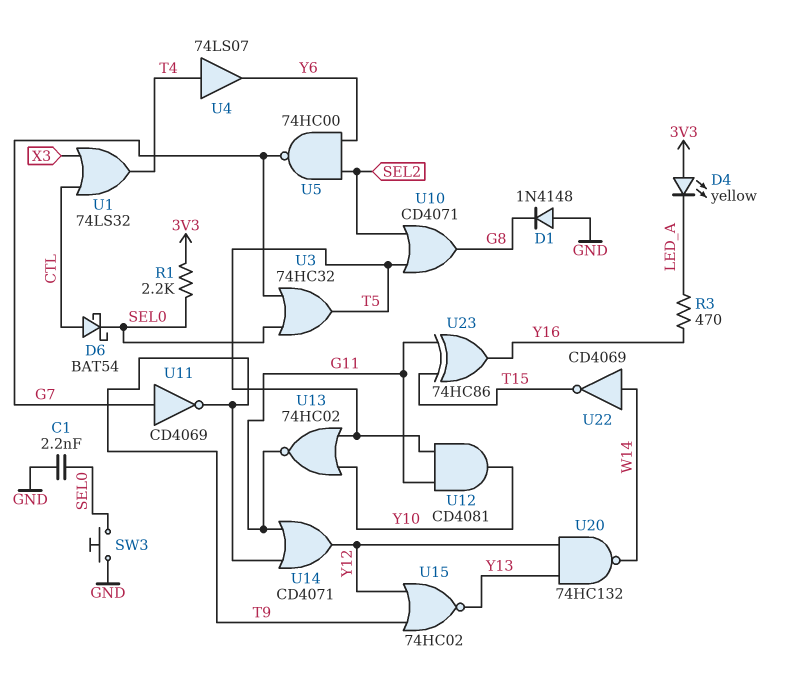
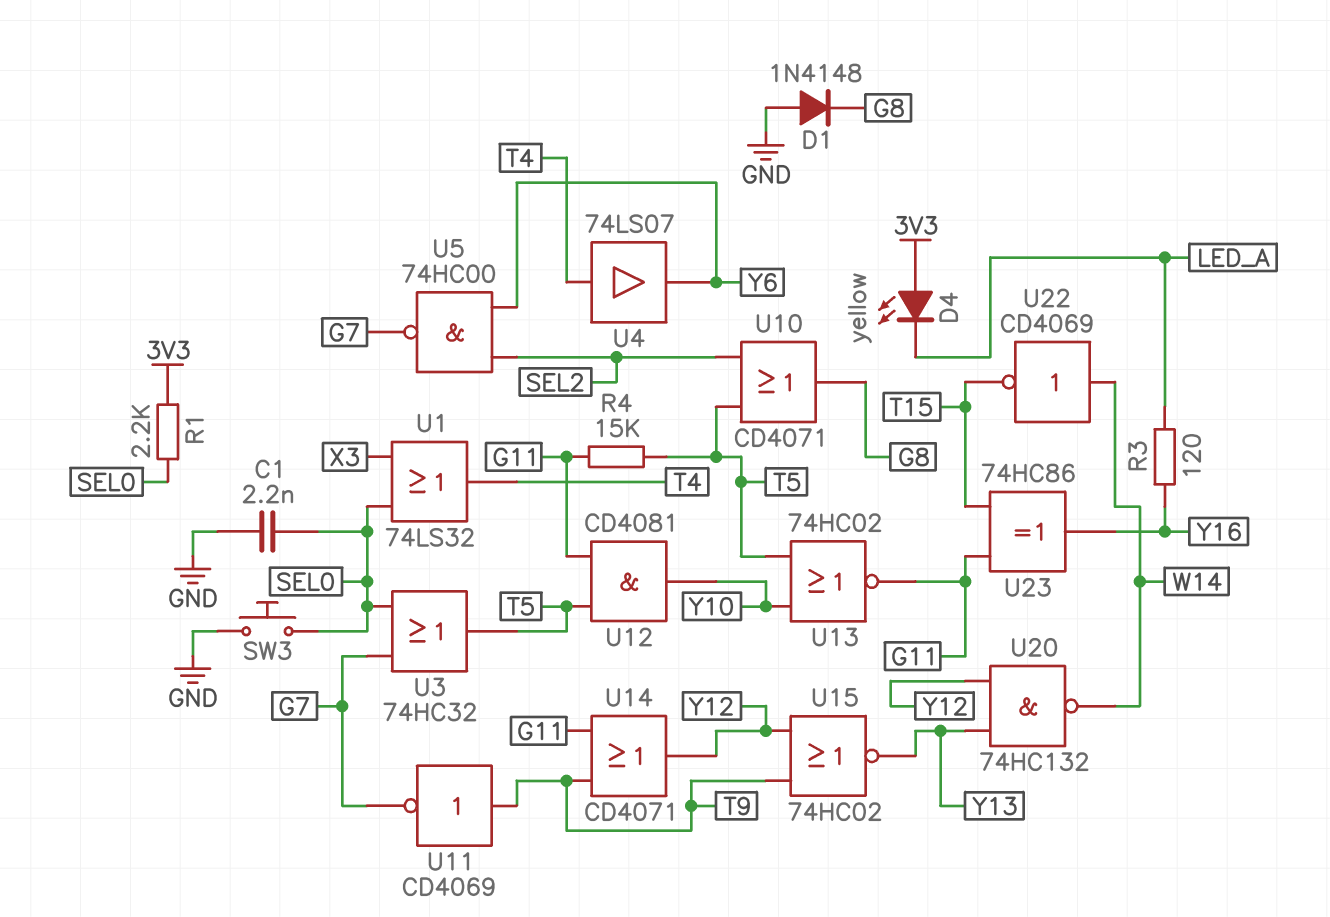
D6: schottky BAT54 (A CTL, K SEL0) -> none
R3: 470 (LED_A, Y16) -> 120 (LED_A, Y16)
R4: none -> 15k (G11, T5)
U1: OR 74LS32 (in CTL, in X3, out T4) -> OR 74LS32 (in SEL0, in X3, out T4)
U11: NOT CD4069 (in G7, out T9) -> NOT CD4069 (in T9, out G7)

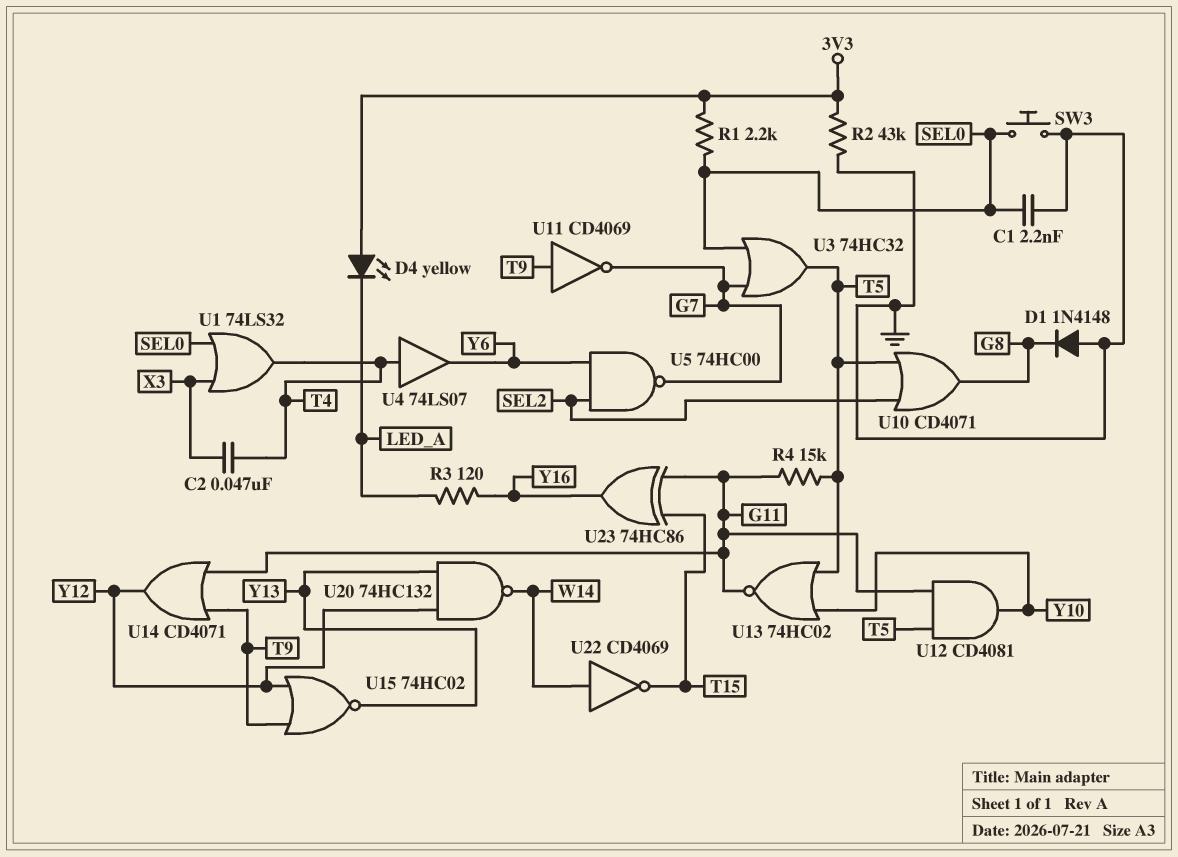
C2: none -> 47nF (T4, X3)
R2: none -> 43k (3V3, GND)

